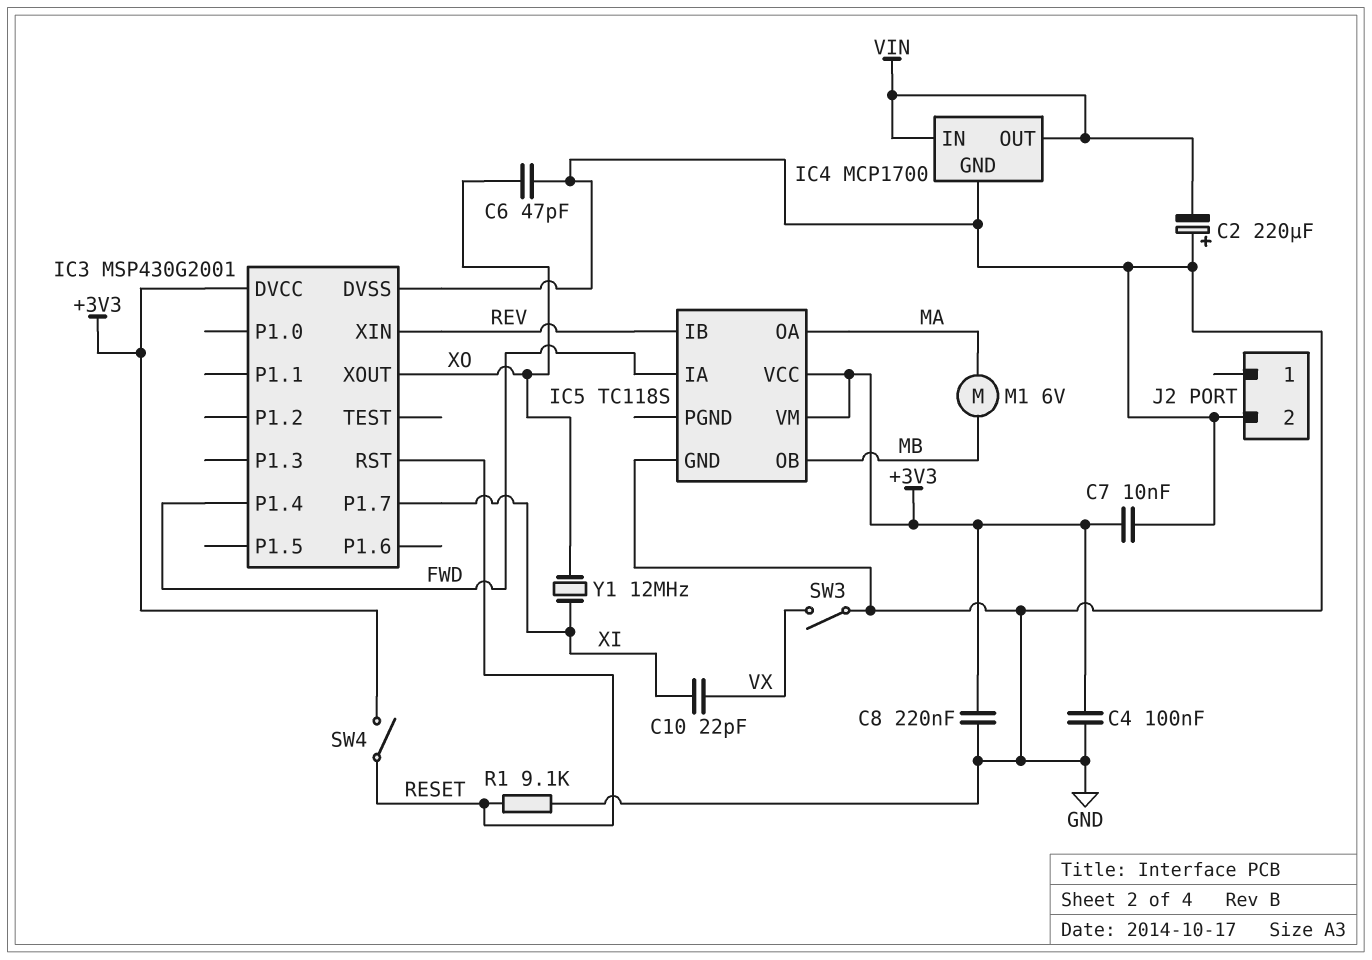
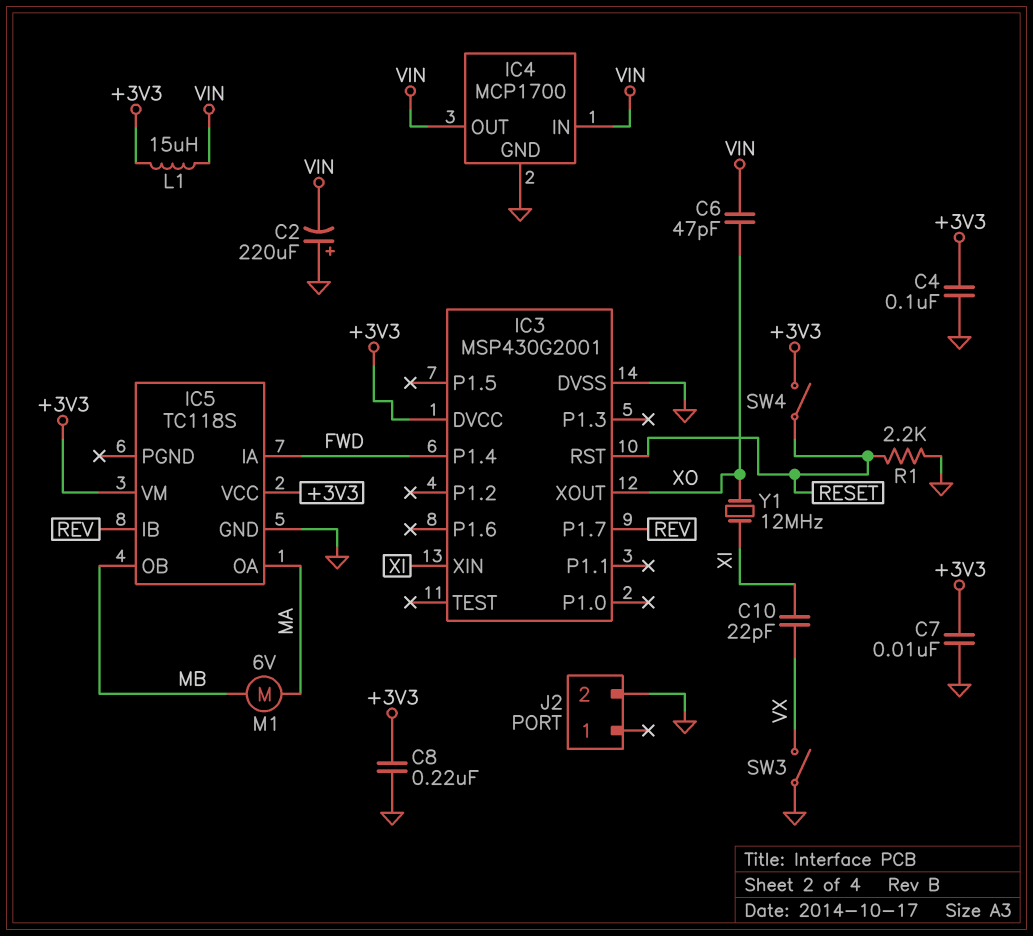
C6: 47pF (GND, XO) -> 47pF (VIN, XO)
IC3 pin P1.7: XI -> REV
IC3 pin XIN: REV -> XI
L1: none -> 15uH (+3V3, VIN)
R1: 9.1k (GND, RESET) -> 2.2k (GND, RESET)

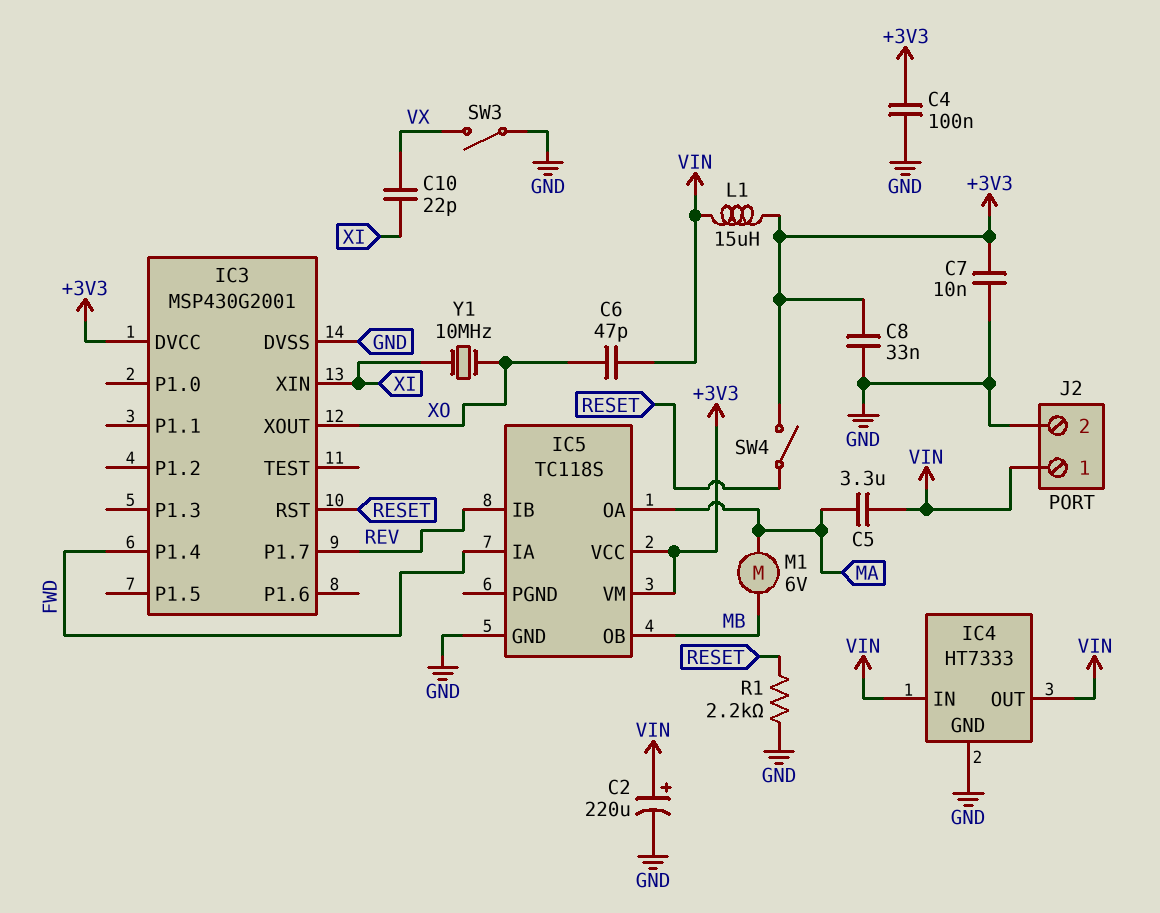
C2: 220uF (plus GND, minus VIN) -> 220uF (plus VIN, minus GND)
C5: none -> 3.3uF (MA, VIN)
C8: 220nF (+3V3, GND) -> 33nF (+3V3, GND)
IC4: MCP1700 -> HT7333
J2 pin 1: none -> VIN
Y1: 12MHz (XI, XO) -> 10MHz (XI, XO)

